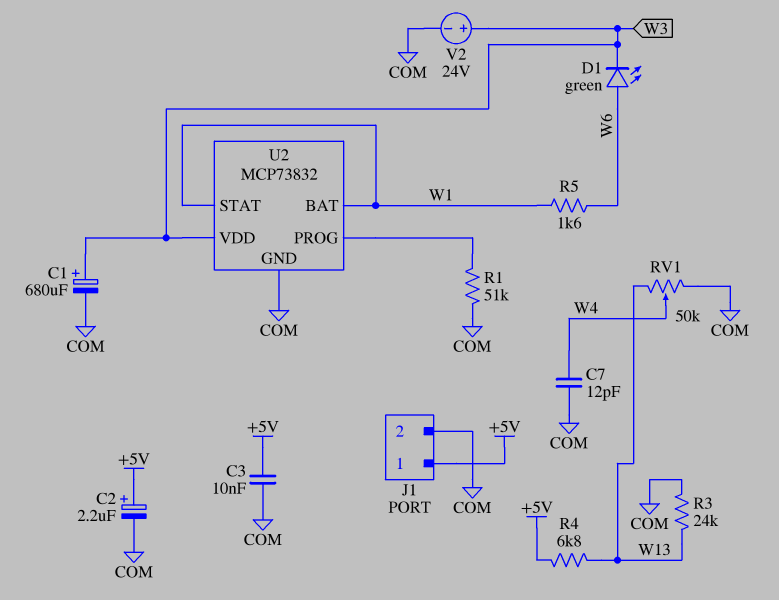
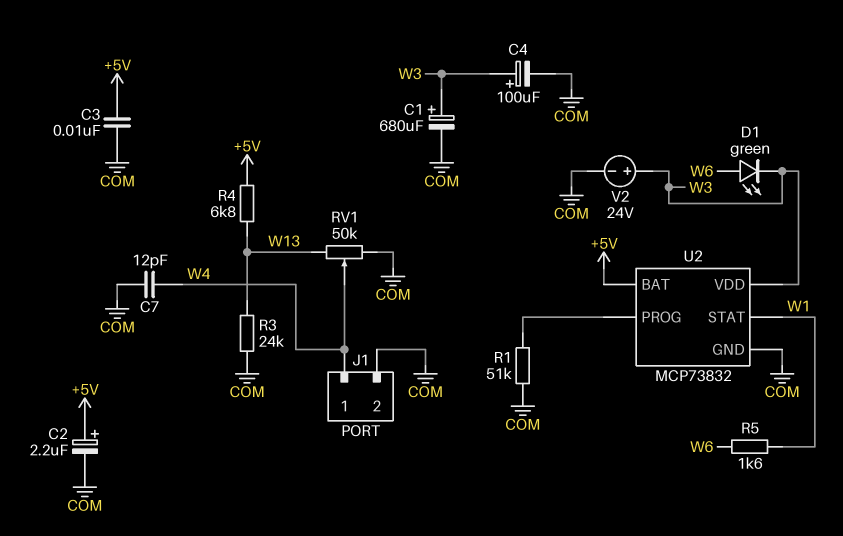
C4: none -> 100uF (plus W3, minus COM)
J1 pin 1: +5V -> W4
U2 pin BAT: W1 -> +5V

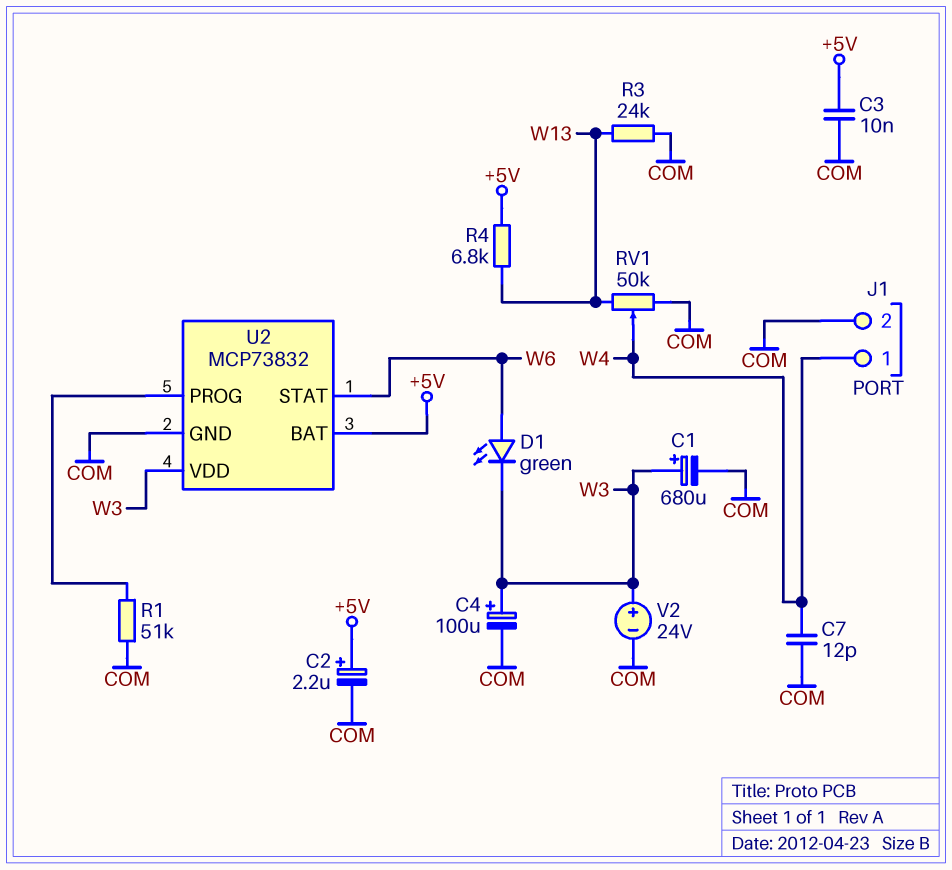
R5: 1.6k (W1, W6) -> none
U2 pin STAT: W1 -> W6

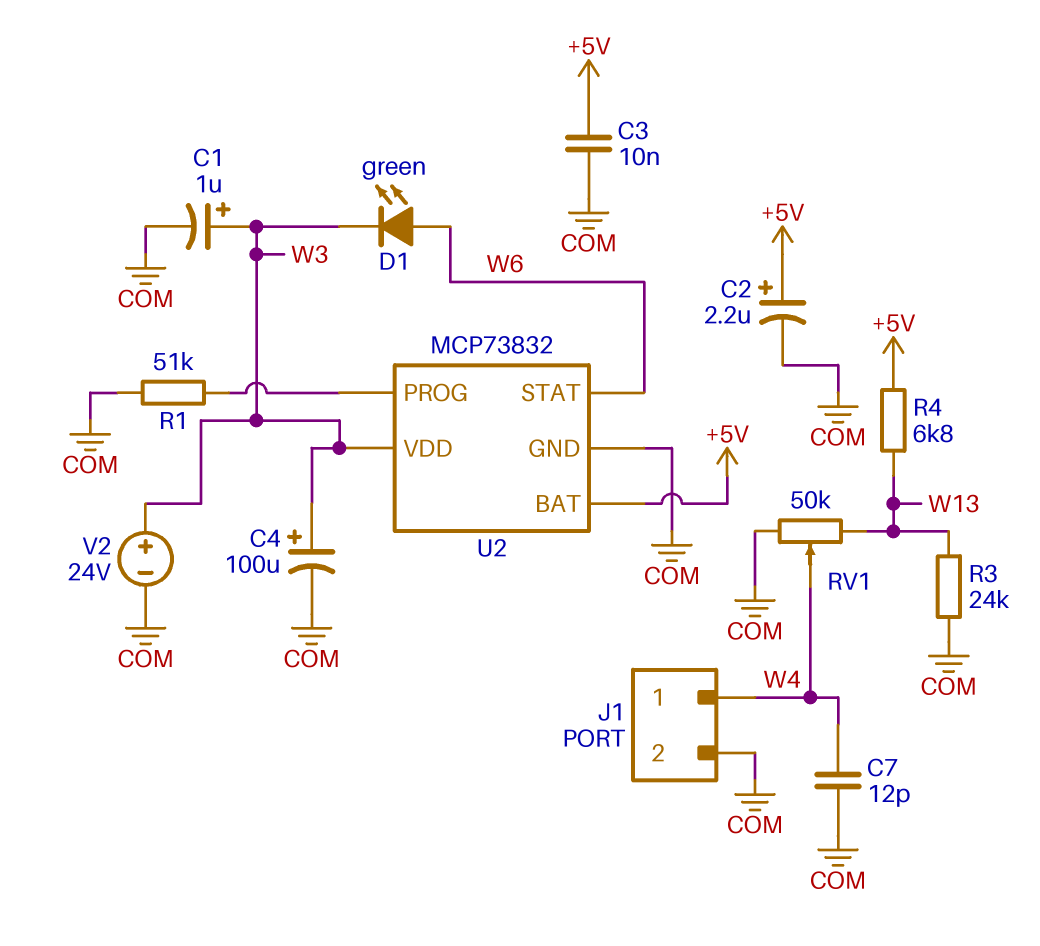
C1: 680uF (plus W3, minus COM) -> 1uF (plus W3, minus COM)

